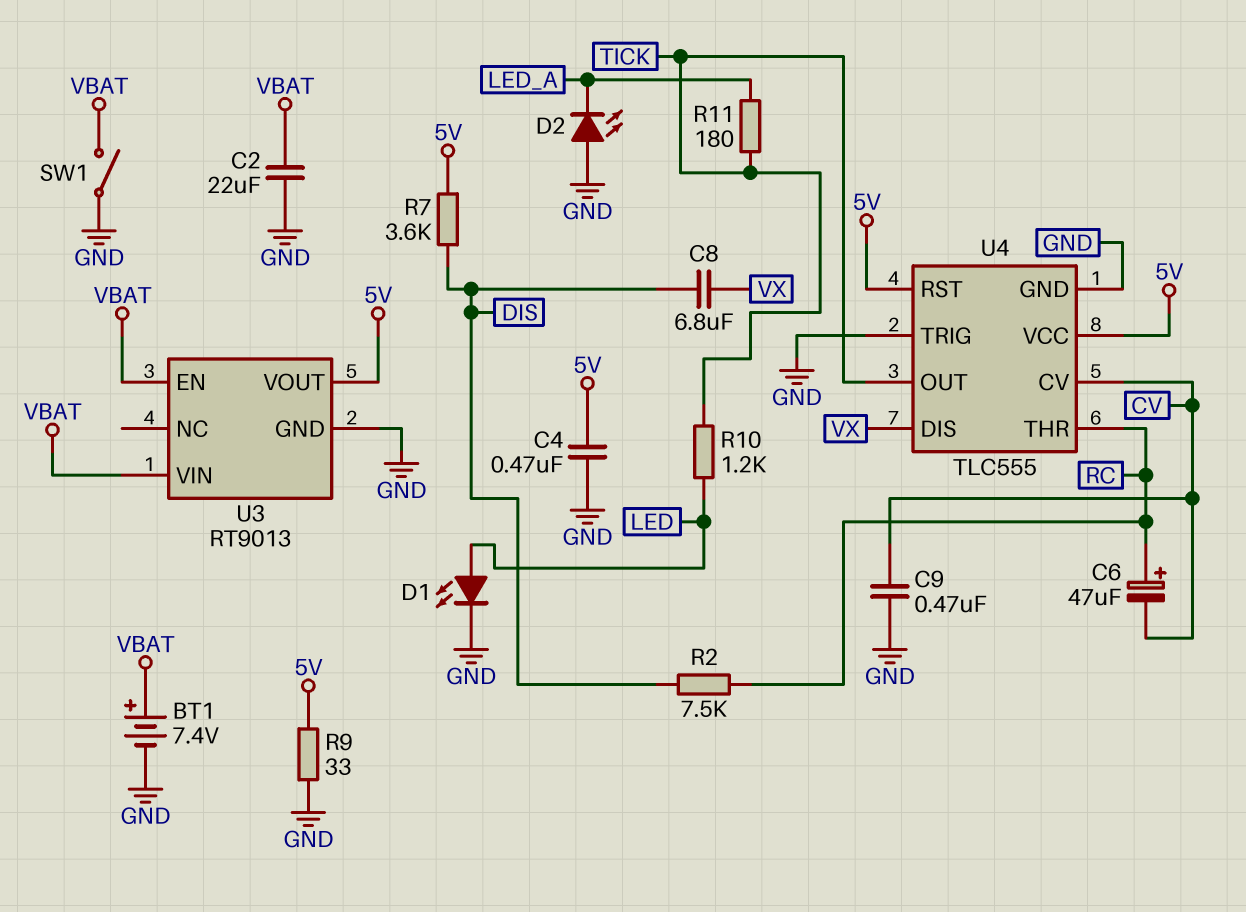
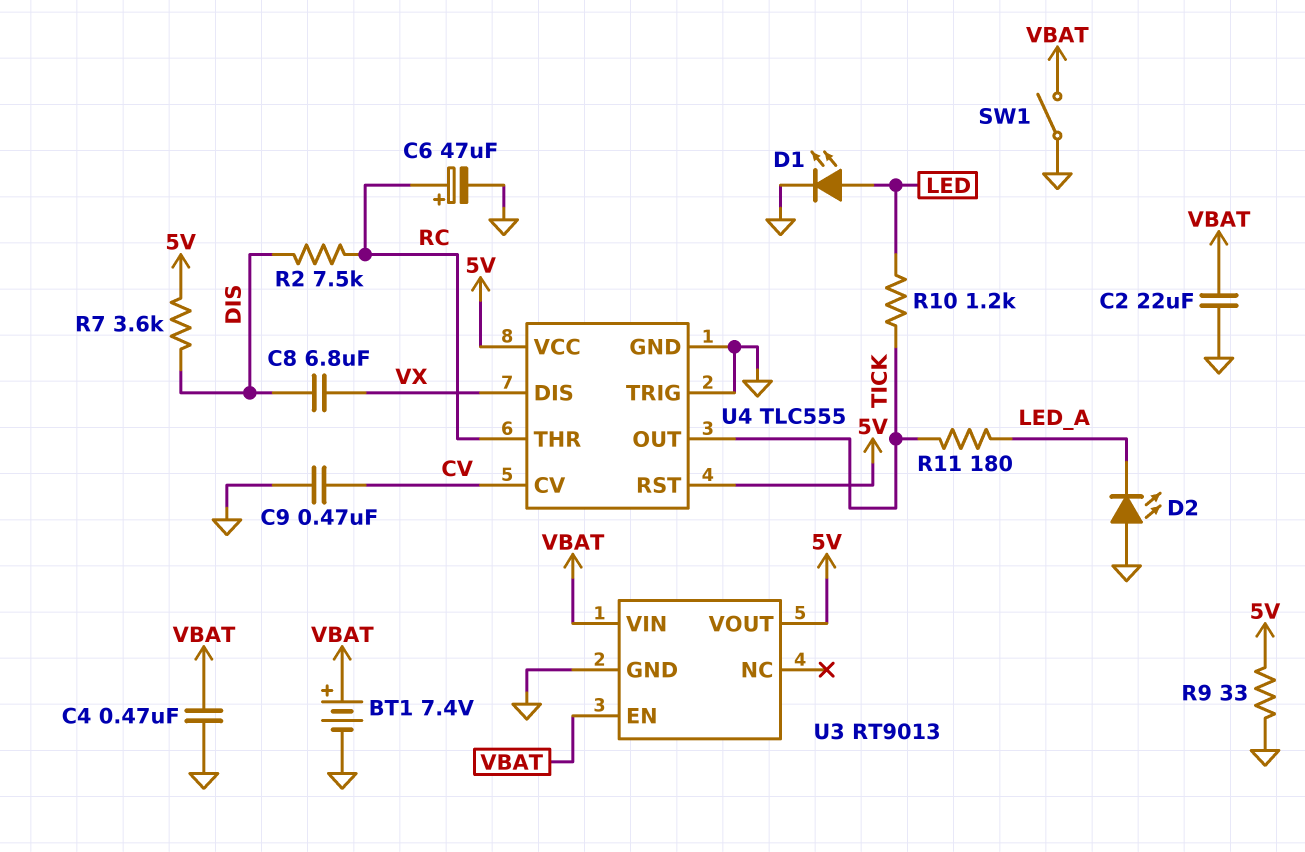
C4: 470nF (5V, GND) -> 470nF (GND, VBAT)
C6: 47uF (plus RC, minus CV) -> 47uF (plus RC, minus GND)

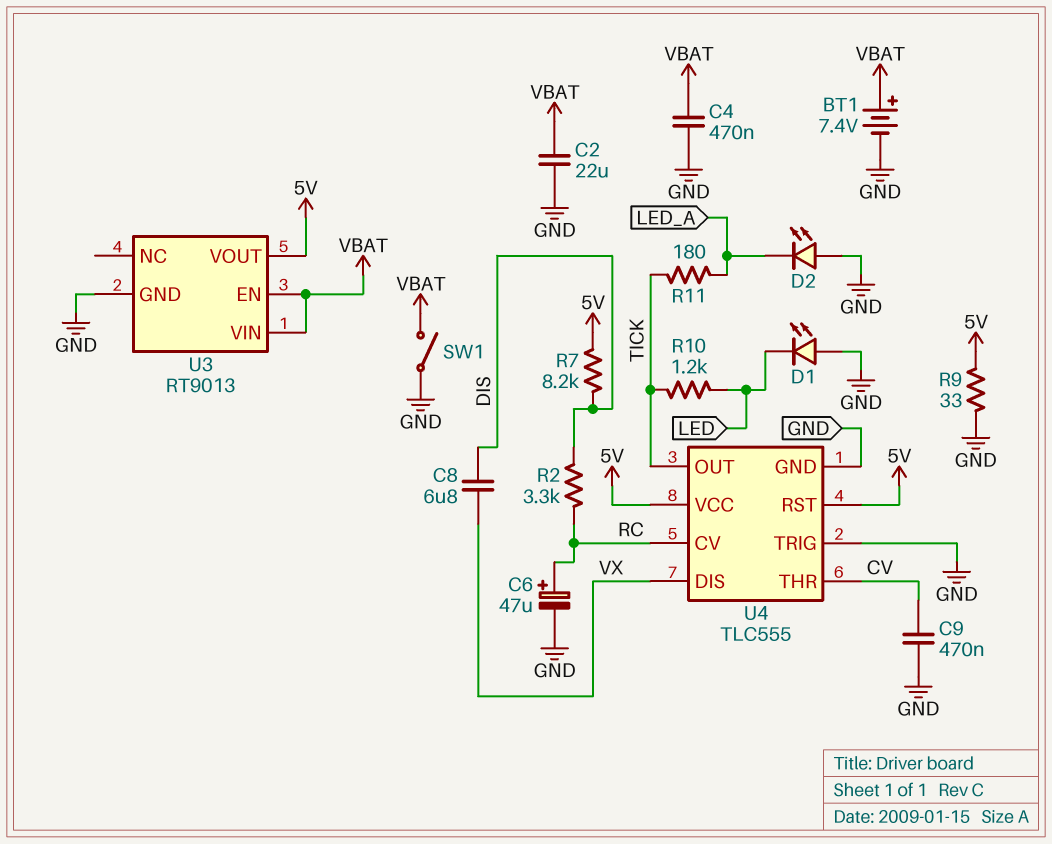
D1: LED (A LED, K GND) -> LED (A GND, K LED)
R2: 7.5k (DIS, RC) -> 3.3k (DIS, RC)
R7: 3.6k (5V, DIS) -> 8.2k (5V, DIS)
U4 pin CV: CV -> RC
U4 pin THR: RC -> CV

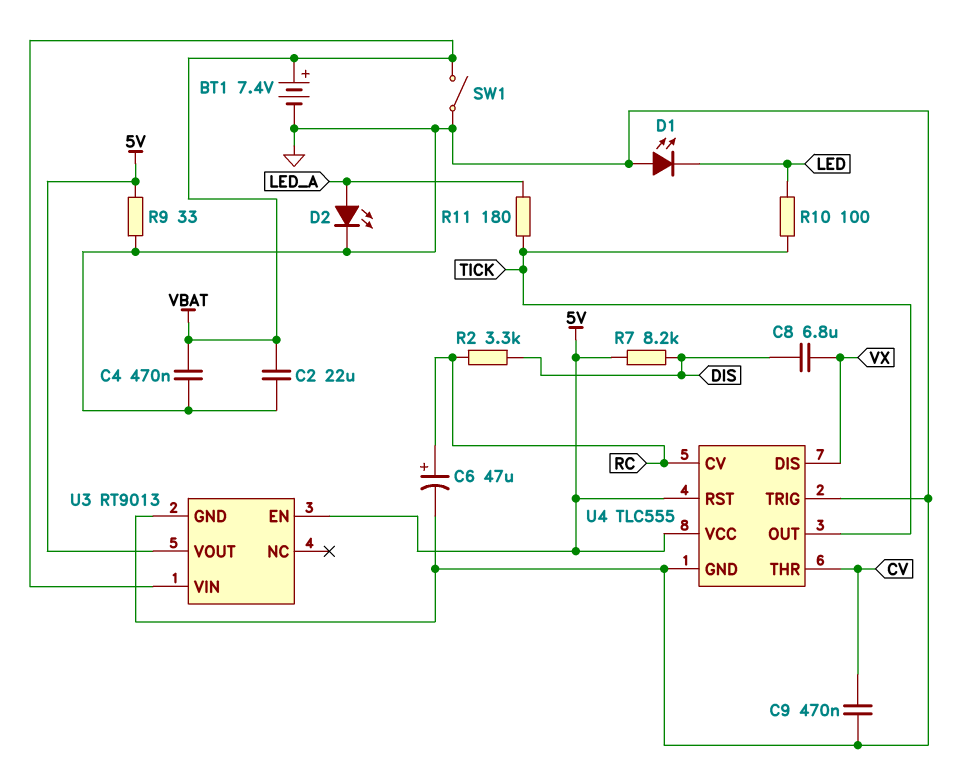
D2: LED (A GND, K LED_A) -> LED (A LED_A, K GND)
R10: 1.2k (LED, TICK) -> 100 (LED, TICK)
U3 pin EN: VBAT -> 5V

